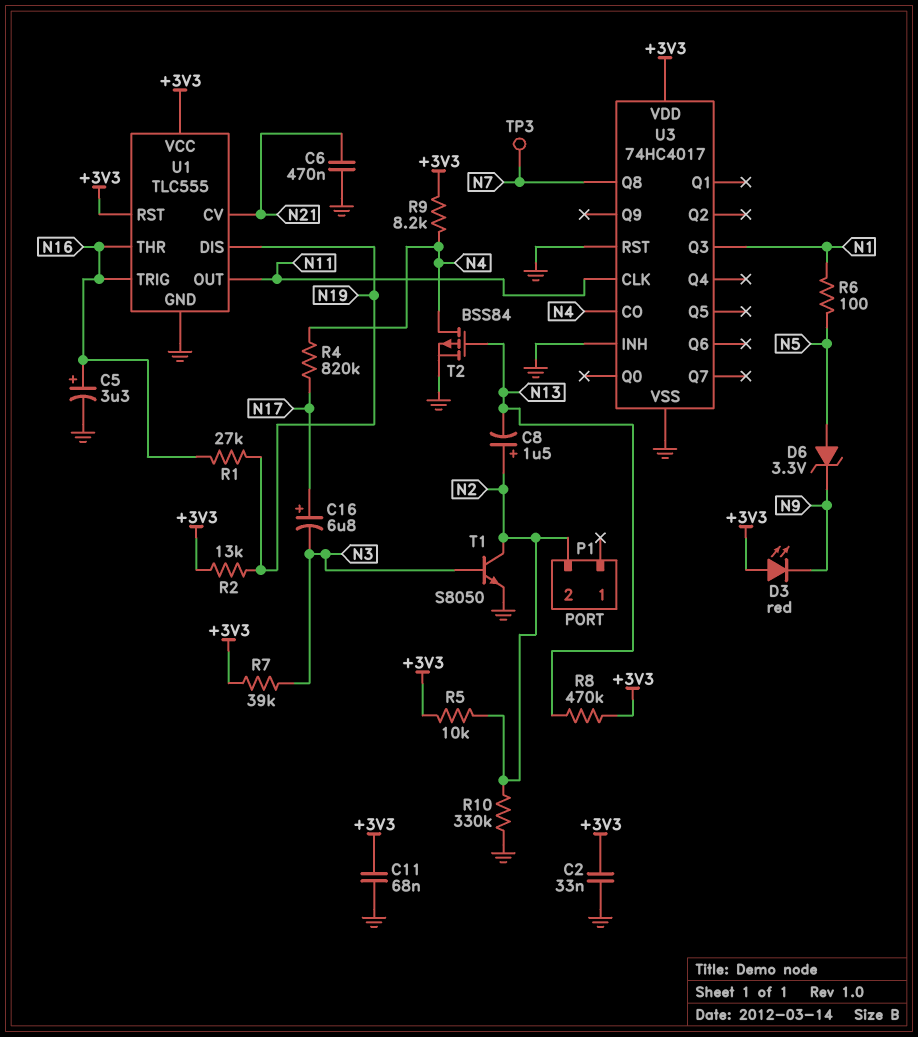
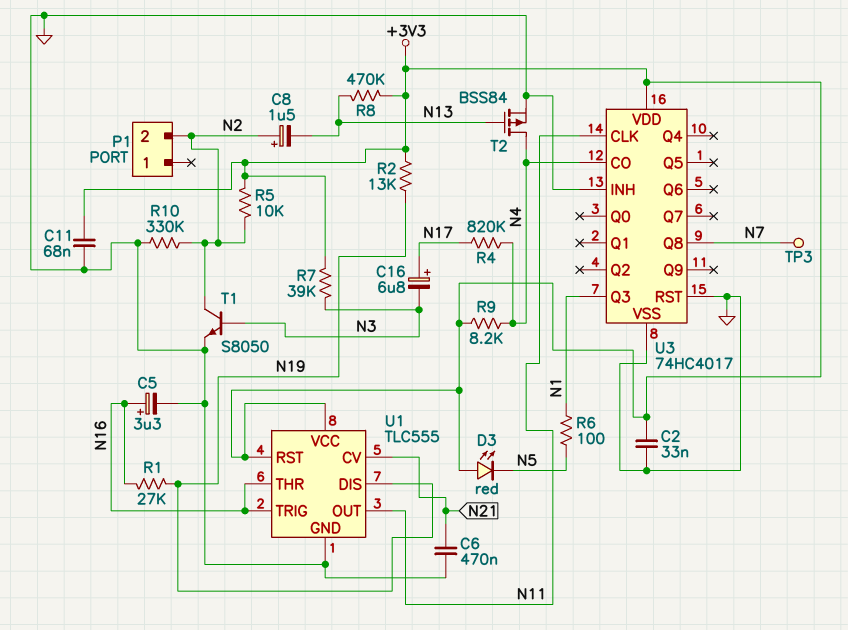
D3: LED red (A +3V3, K N9) -> LED red (A +3V3, K N5)
D6: zener 3.3V (A N5, K N9) -> none

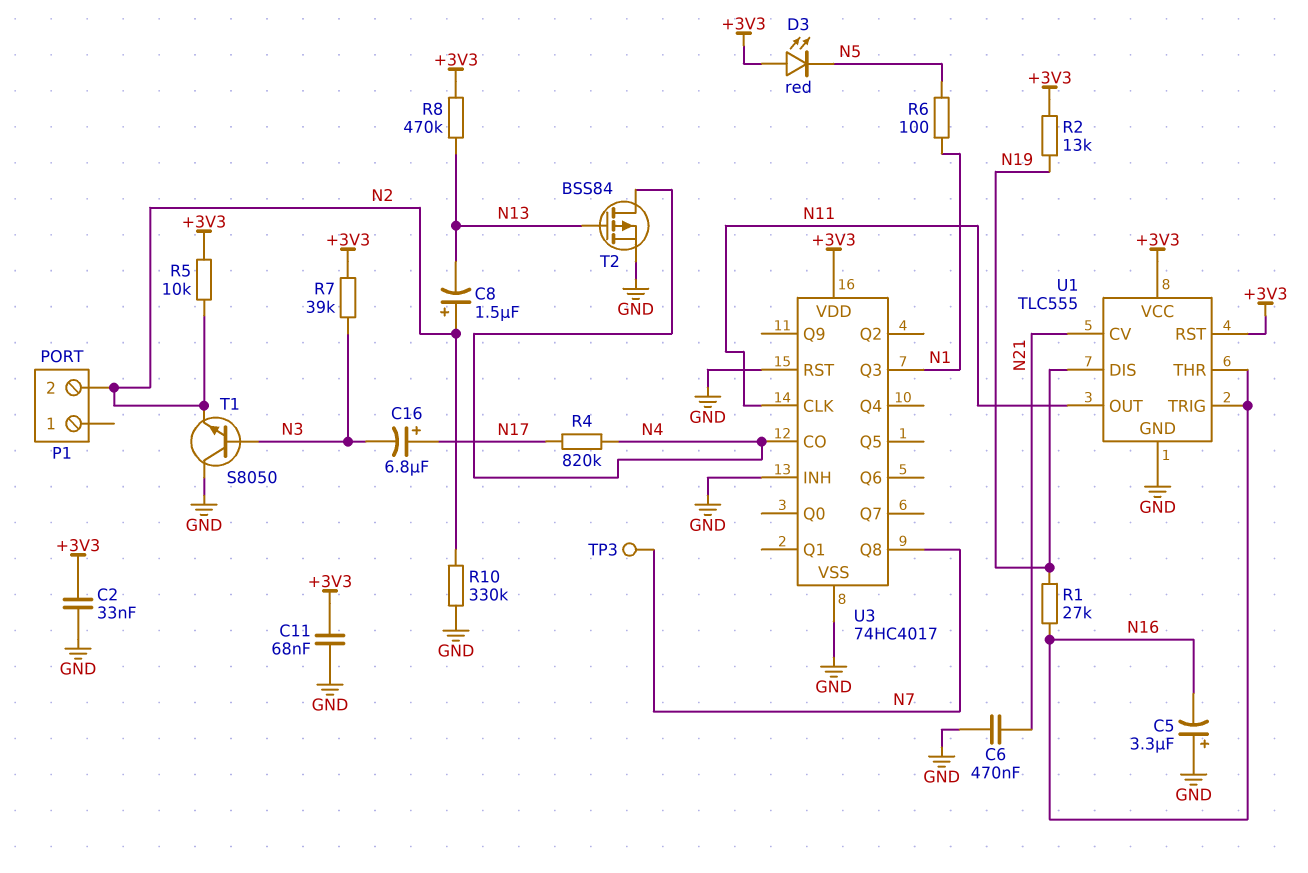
C5: 3.3uF (plus N16, minus GND) -> 3.3uF (plus GND, minus N16)
R9: 8.2k (+3V3, N4) -> none
T1: NPN S8050 (B N3, C N2, E GND) -> NPN S8050 (B N3, C GND, E N2)

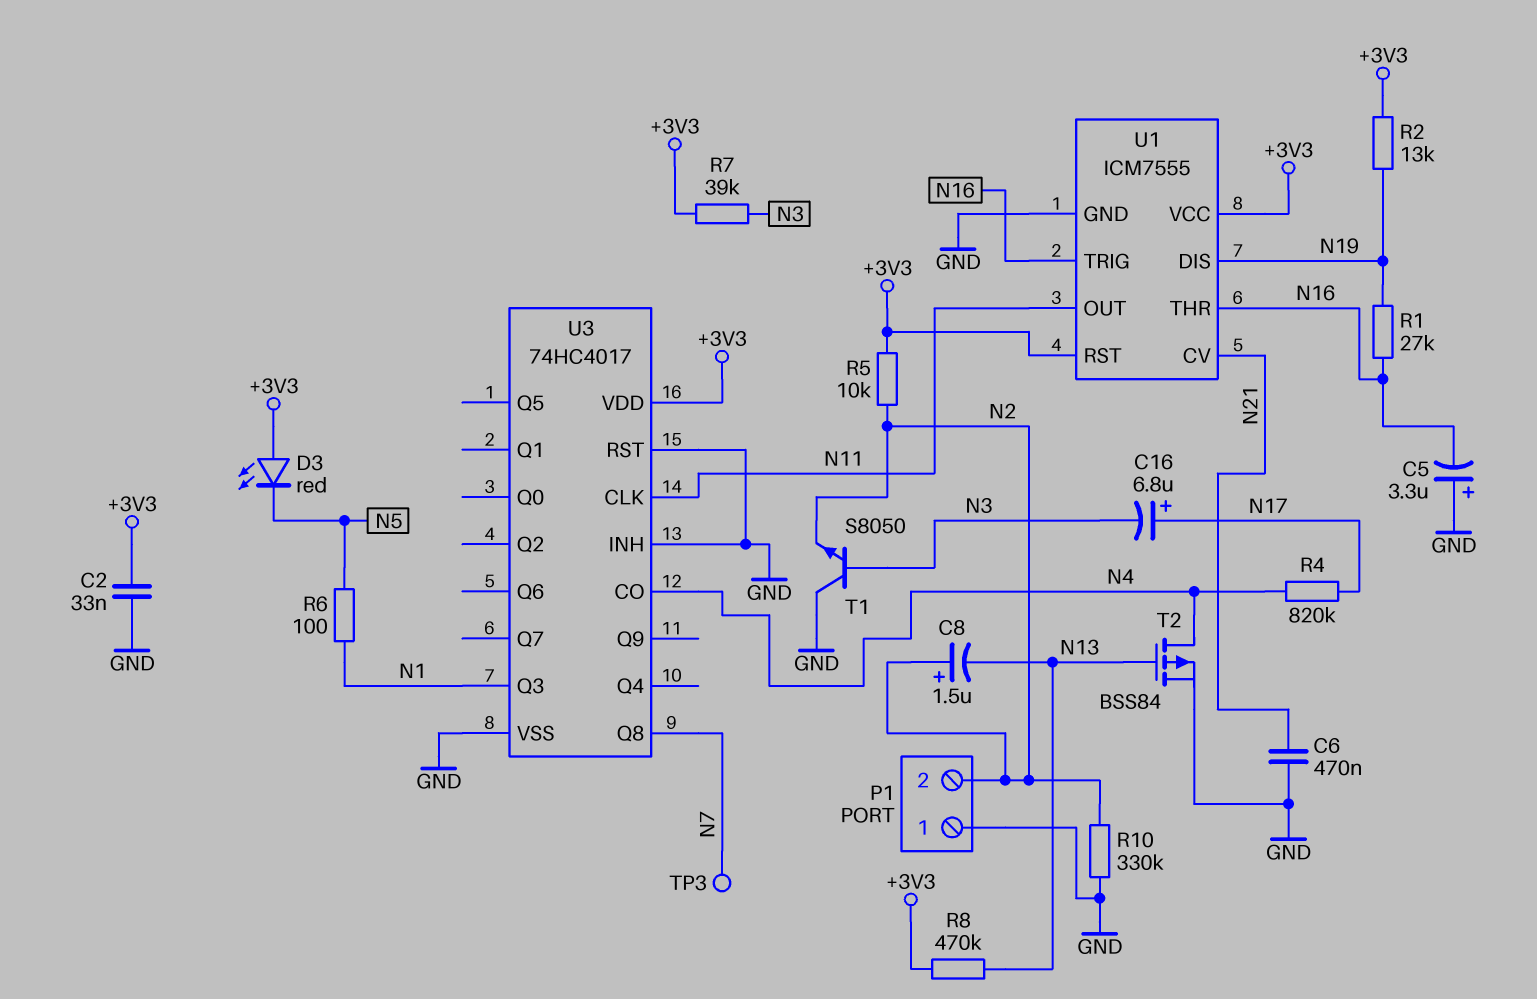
C11: 68nF (+3V3, GND) -> none
P1 pin 1: none -> GND
U1: TLC555 -> ICM7555

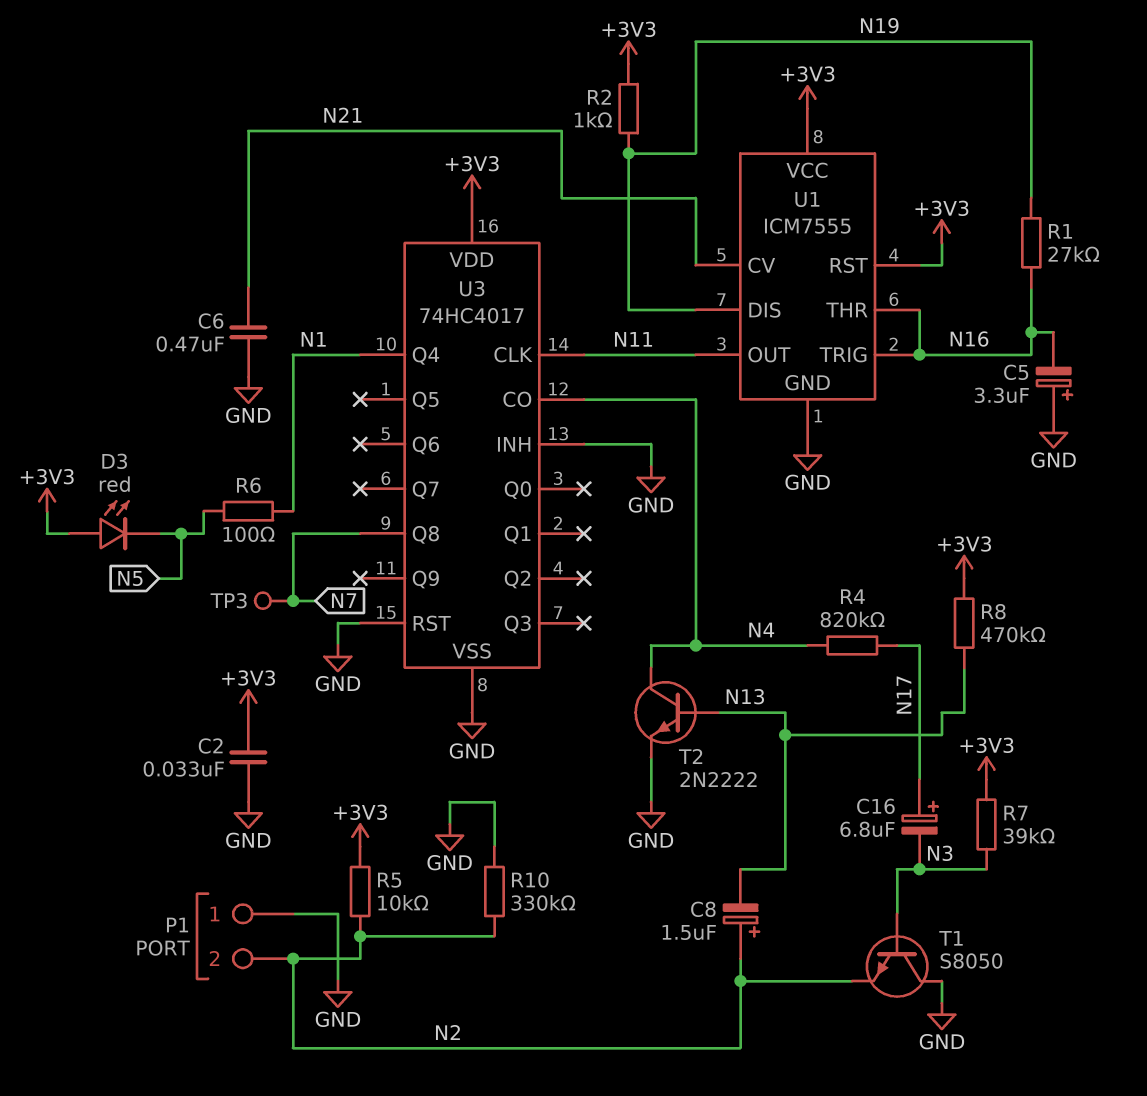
R2: 13k (+3V3, N19) -> 1k (+3V3, N19)
T2: PMOS BSS84 (G N13, D N4, S GND) -> NPN 2N2222 (B N13, C N4, E GND)
U3 pin Q3: N1 -> none
U3 pin Q4: none -> N1

